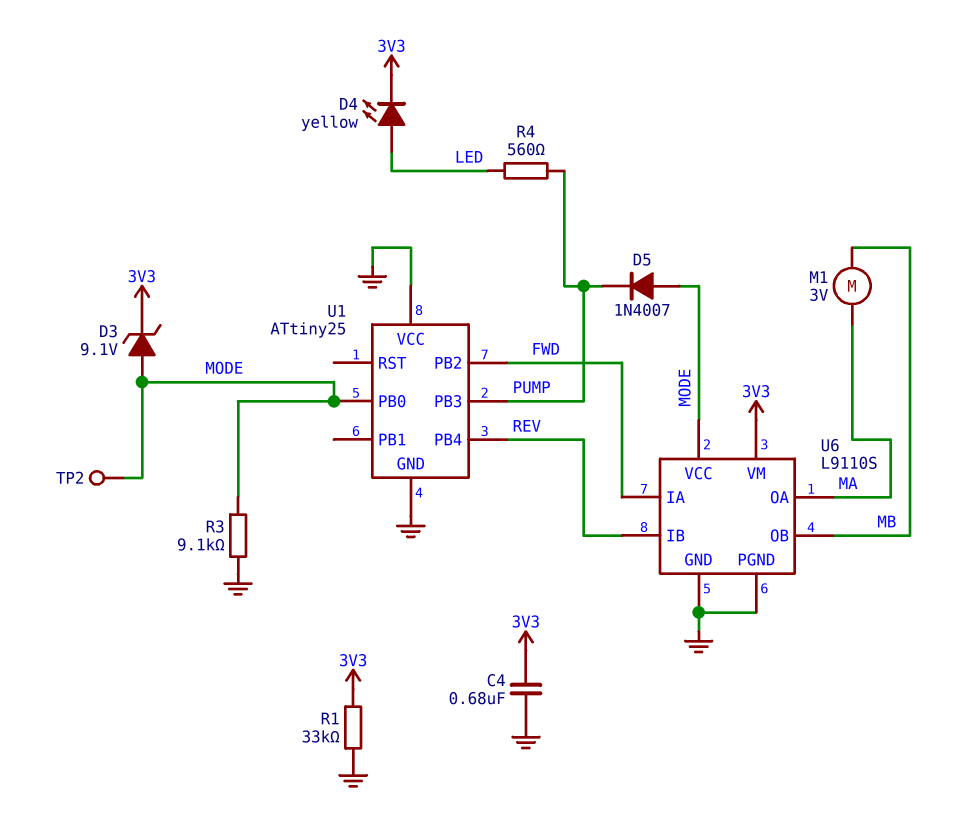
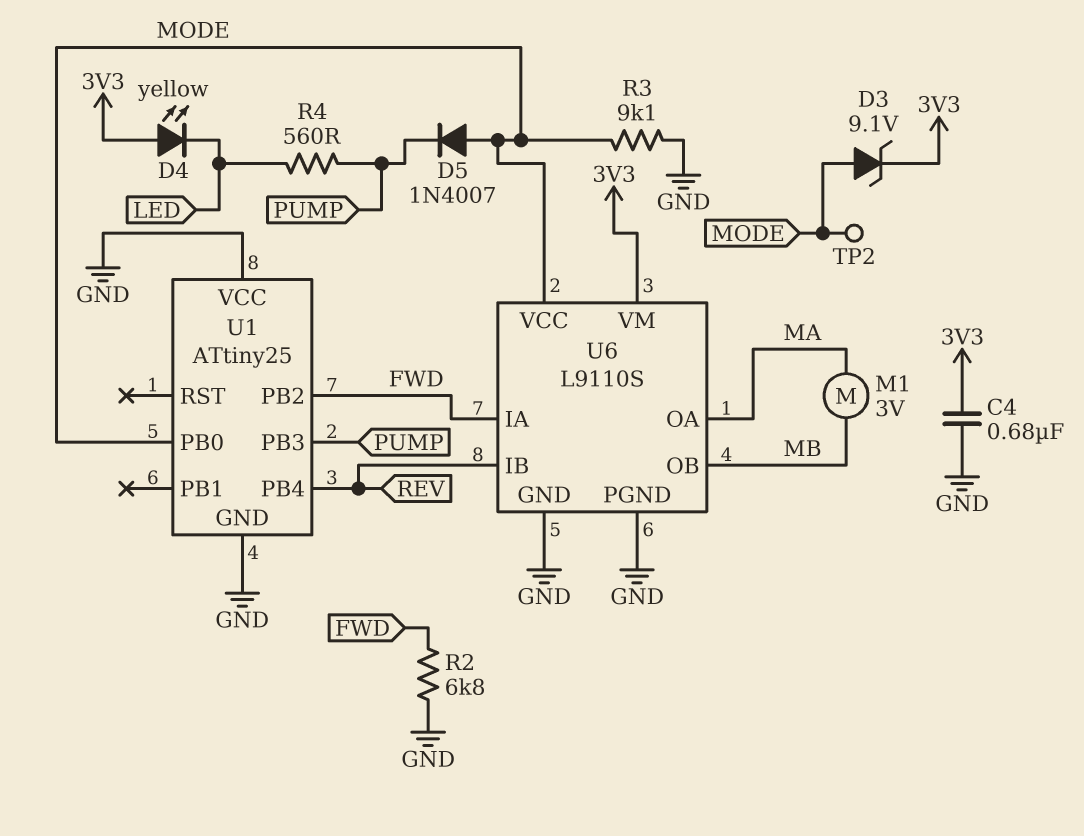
D4: LED yellow (A LED, K 3V3) -> LED yellow (A 3V3, K LED)
R1: 33k (3V3, GND) -> none
R2: none -> 6.8k (FWD, GND)

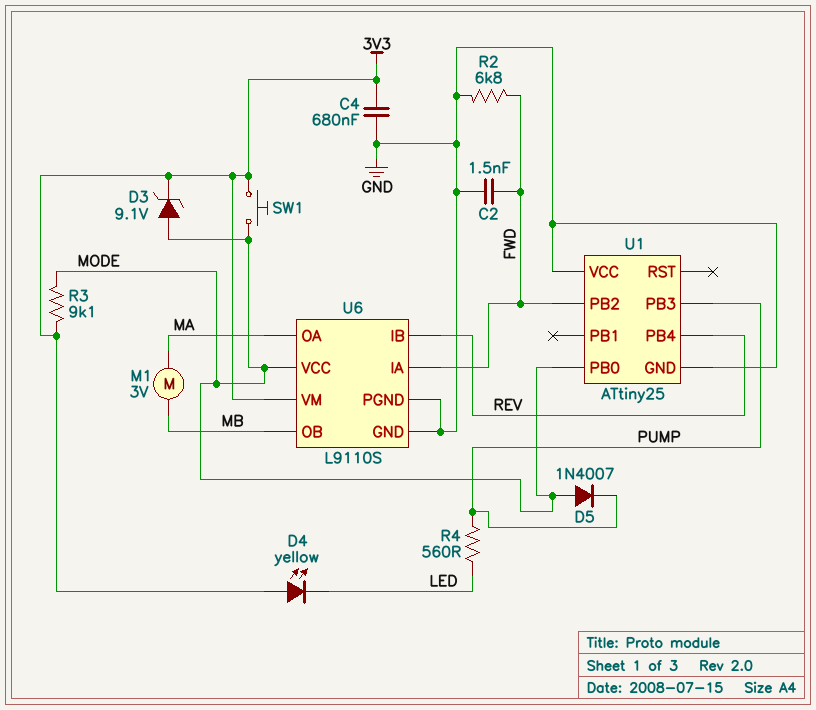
C2: none -> 1.5nF (FWD, GND)
R3: 9.1k (GND, MODE) -> 9.1k (3V3, MODE)
SW1: none -> button (3V3, MODE)
TP2: test point (MODE) -> none

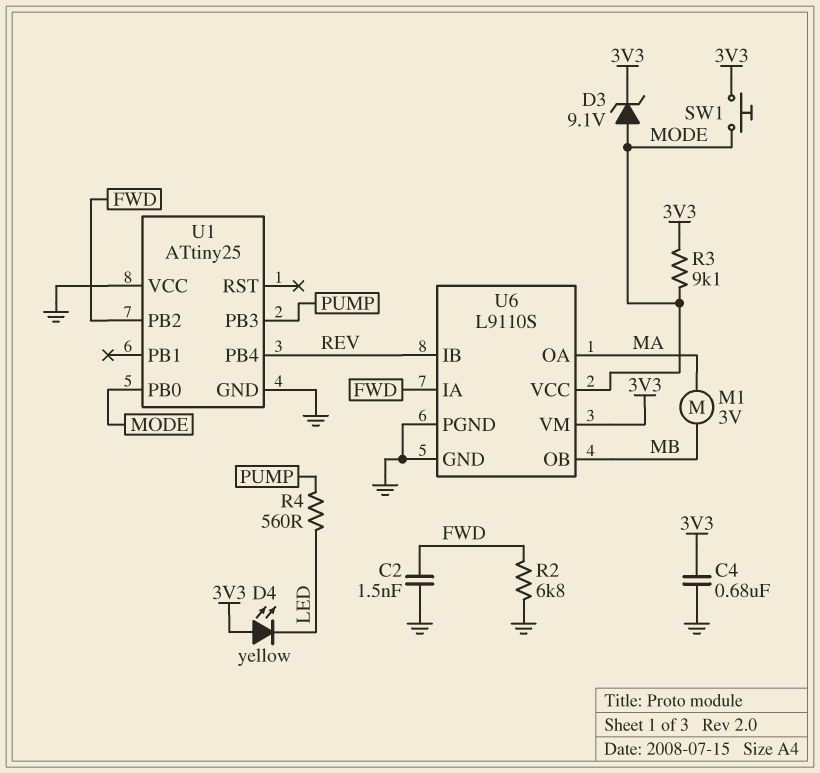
D5: diode 1N4007 (A MODE, K PUMP) -> none

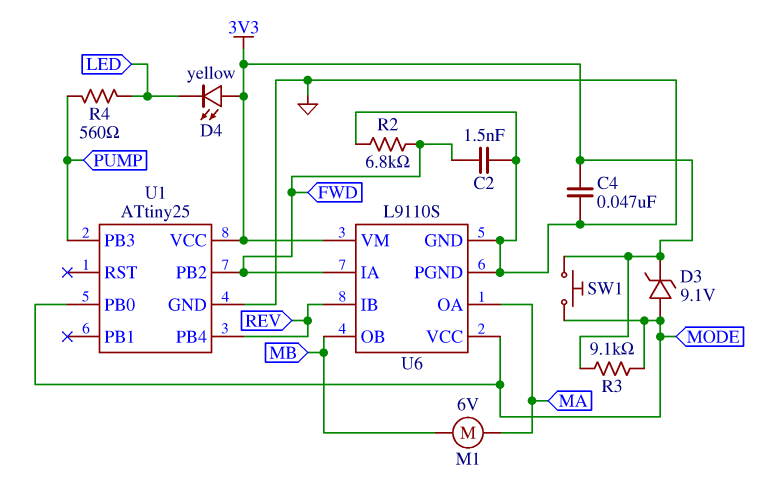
C4: 680nF (3V3, GND) -> 47nF (3V3, GND)
M1: motor 3V (MA, MB) -> motor 6V (MA, MB)
U1 pin VCC: GND -> 3V3

